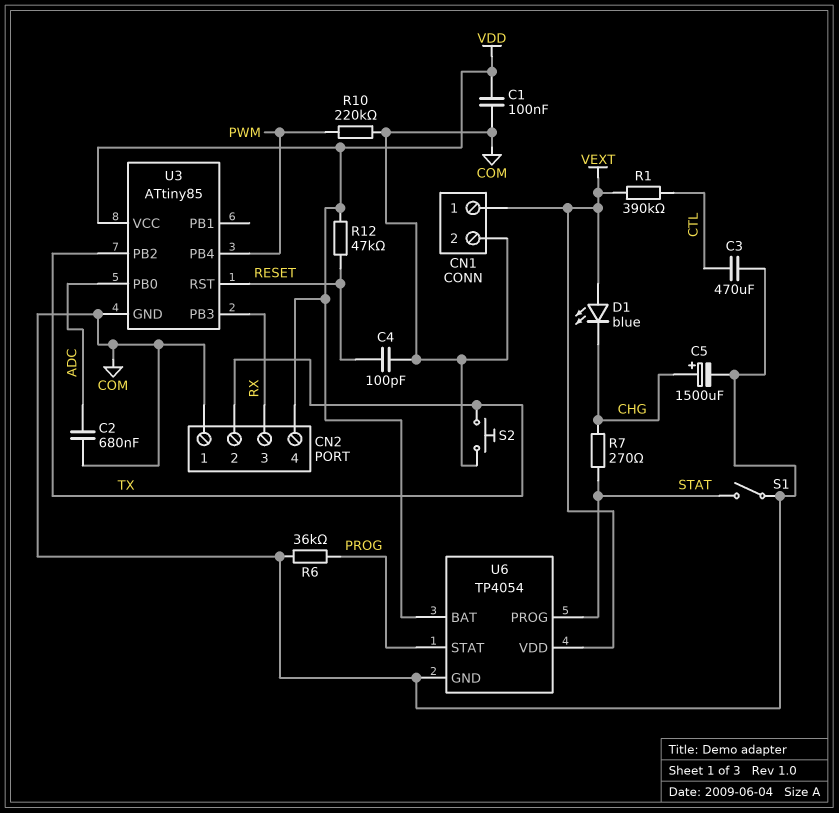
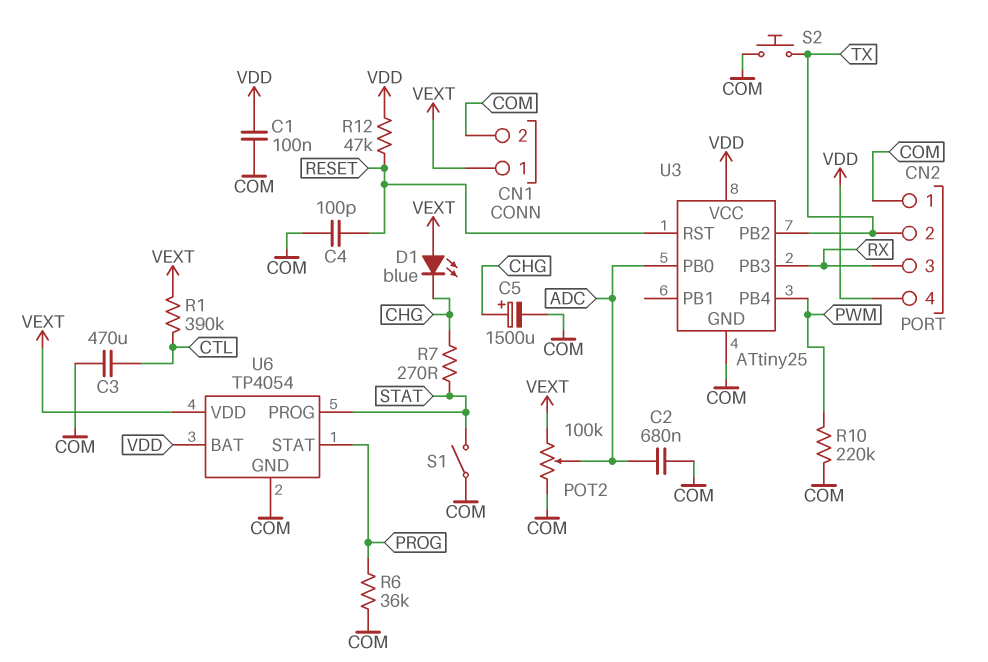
POT2: none -> 100k (COM, VEXT, wiper ADC)
U3: ATtiny85 -> ATtiny25

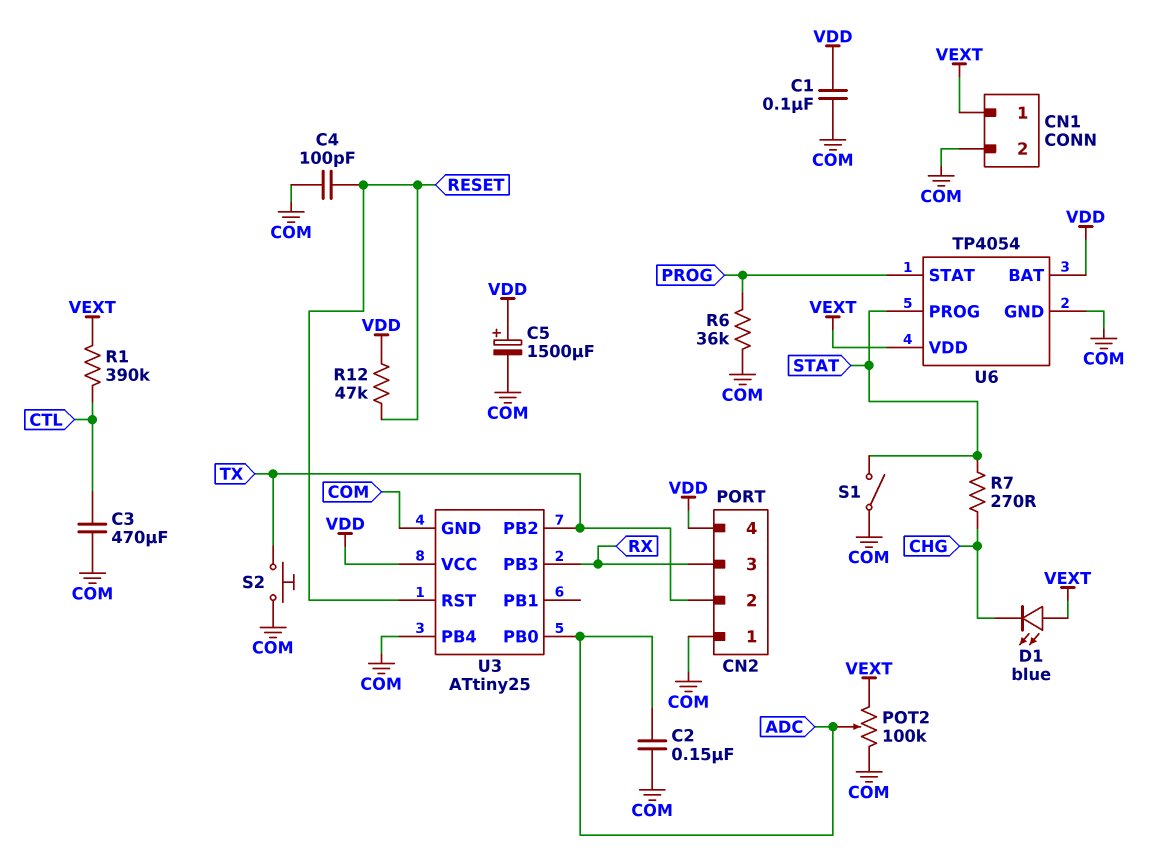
C2: 680nF (ADC, COM) -> 150nF (ADC, COM)
C5: 1500uF (plus CHG, minus COM) -> 1500uF (plus VDD, minus COM)
R10: 220k (COM, PWM) -> none
U3 pin PB4: PWM -> COM

